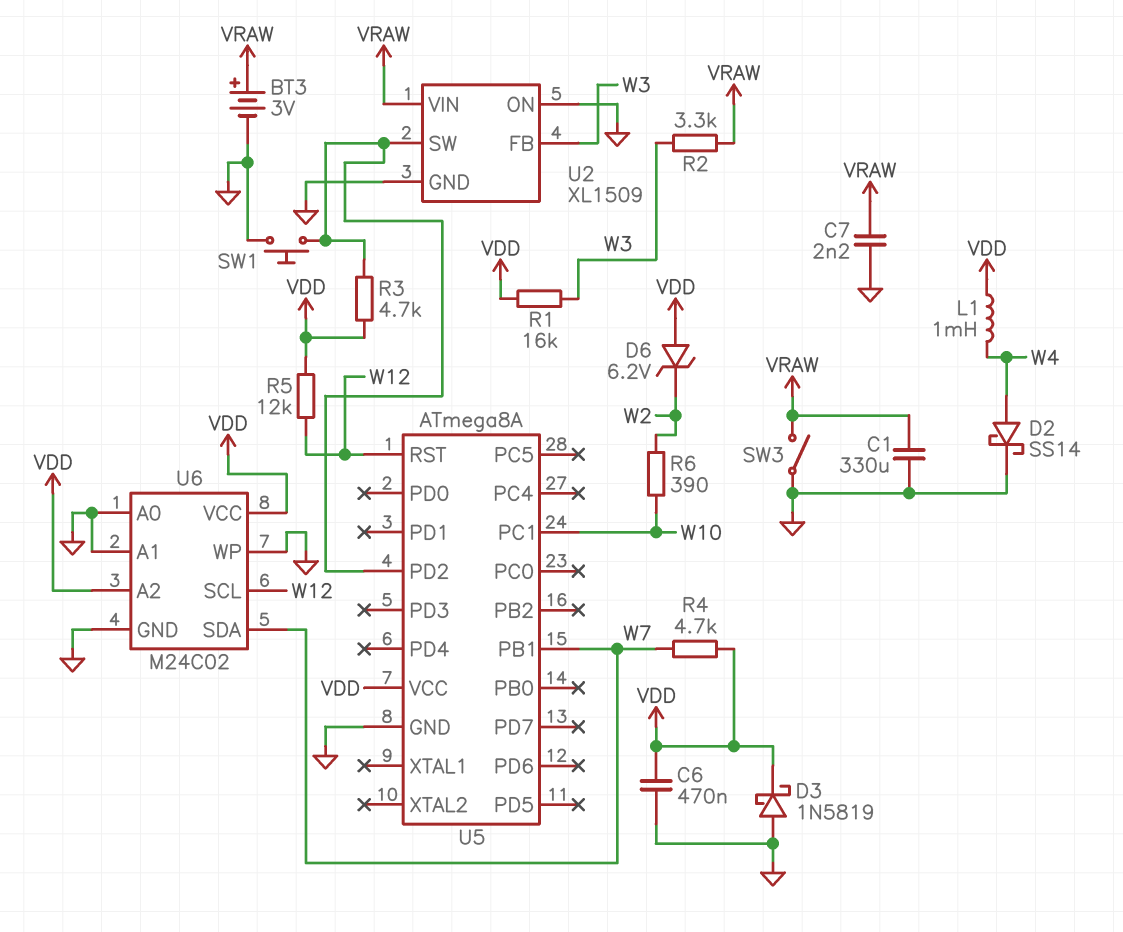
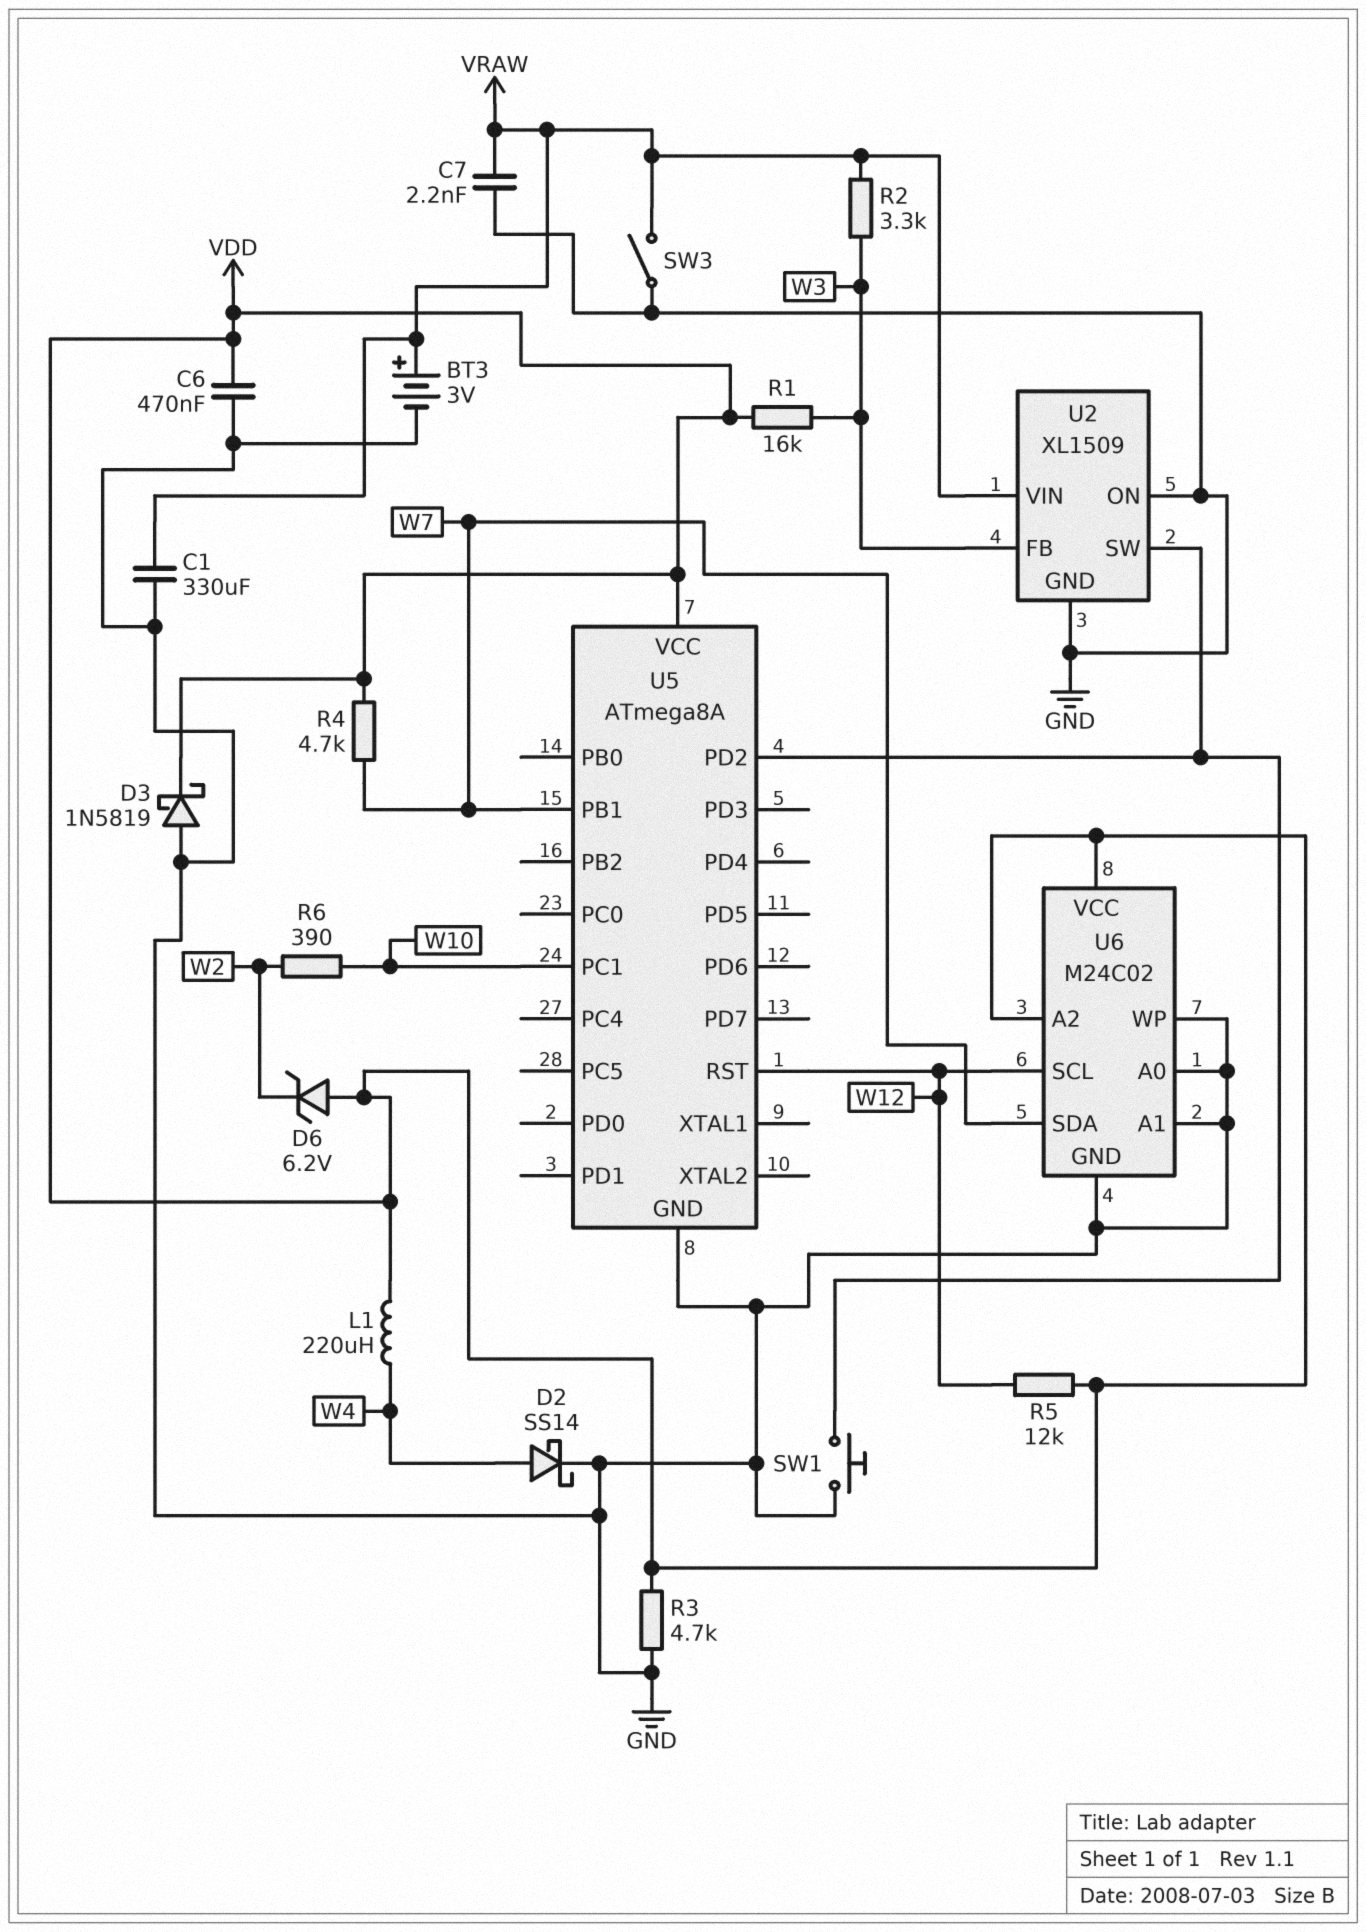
L1: 1mH (VDD, W4) -> 220uH (VDD, W4)
R3: 4.7k (U2/SW, VDD) -> 4.7k (GND, VDD)

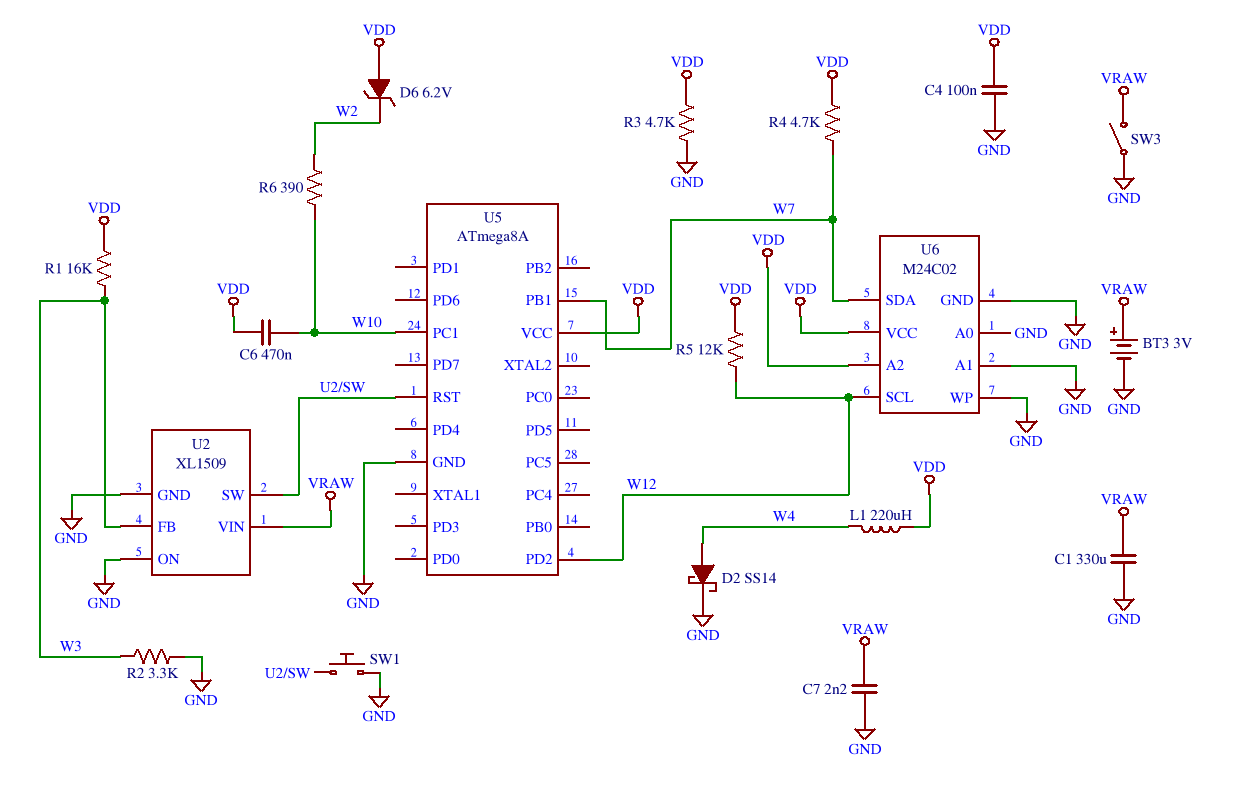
C4: none -> 100nF (GND, VDD)
C6: 470nF (GND, VDD) -> 470nF (VDD, W10)
D3: schottky 1N5819 (A GND, K VDD) -> none
R2: 3.3k (VRAW, W3) -> 3.3k (GND, W3)
U5 pin PD2: U2/SW -> W12
U5 pin RST: W12 -> U2/SW

